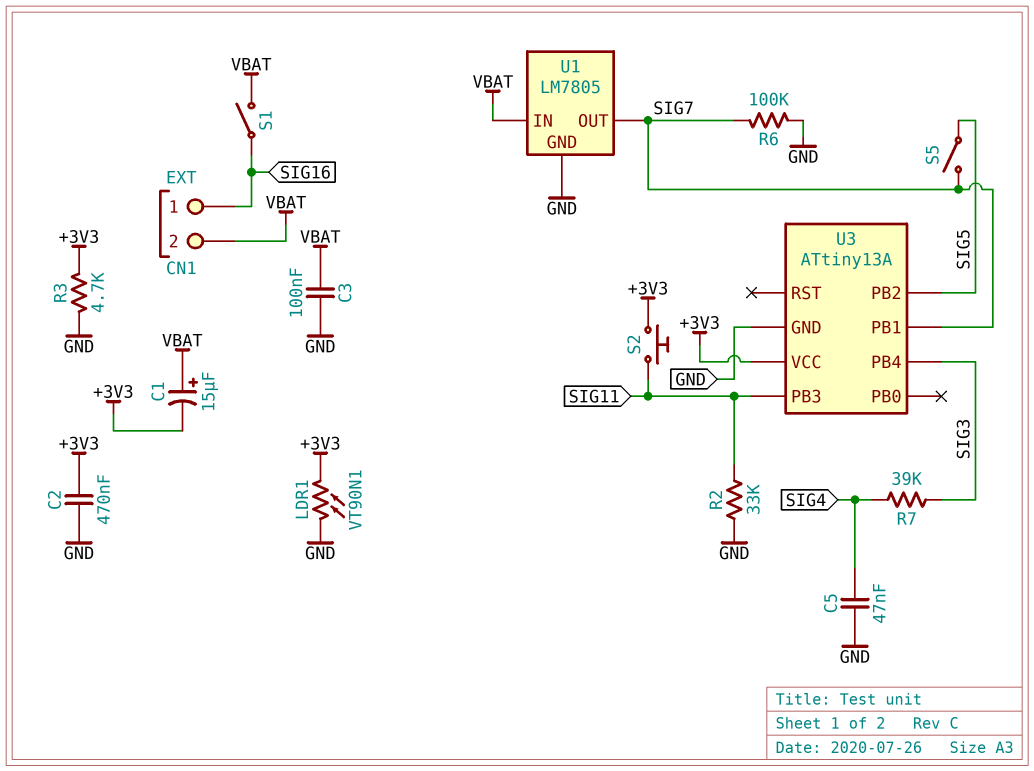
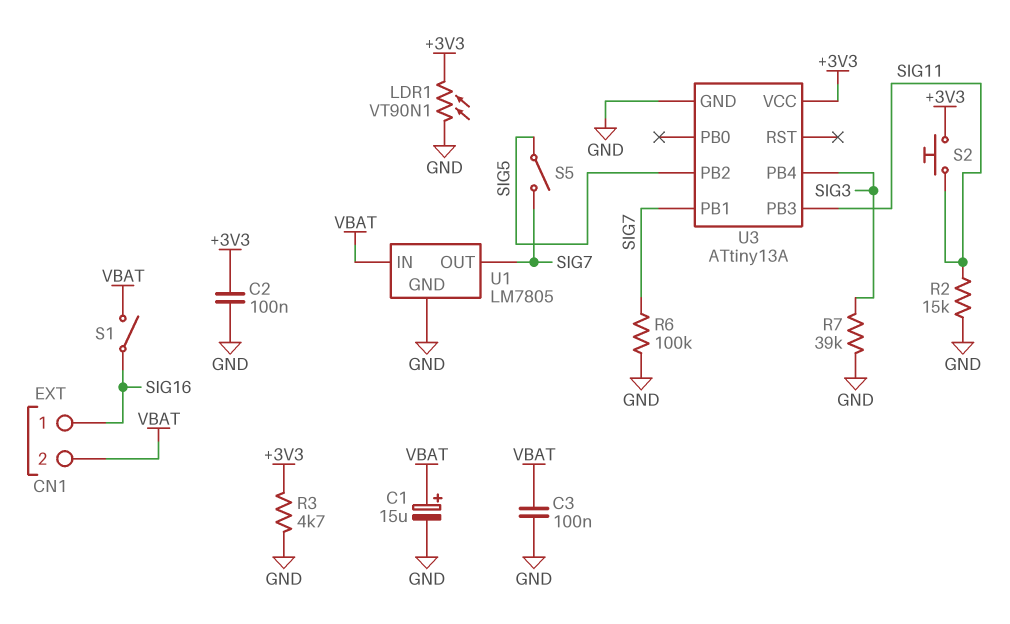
C1: 15uF (plus VBAT, minus +3V3) -> 15uF (plus VBAT, minus GND)
C2: 470nF (+3V3, GND) -> 100nF (+3V3, GND)
C5: 47nF (GND, SIG4) -> none
R2: 33k (GND, SIG11) -> 15k (GND, SIG11)
R7: 39k (SIG3, SIG4) -> 39k (GND, SIG3)

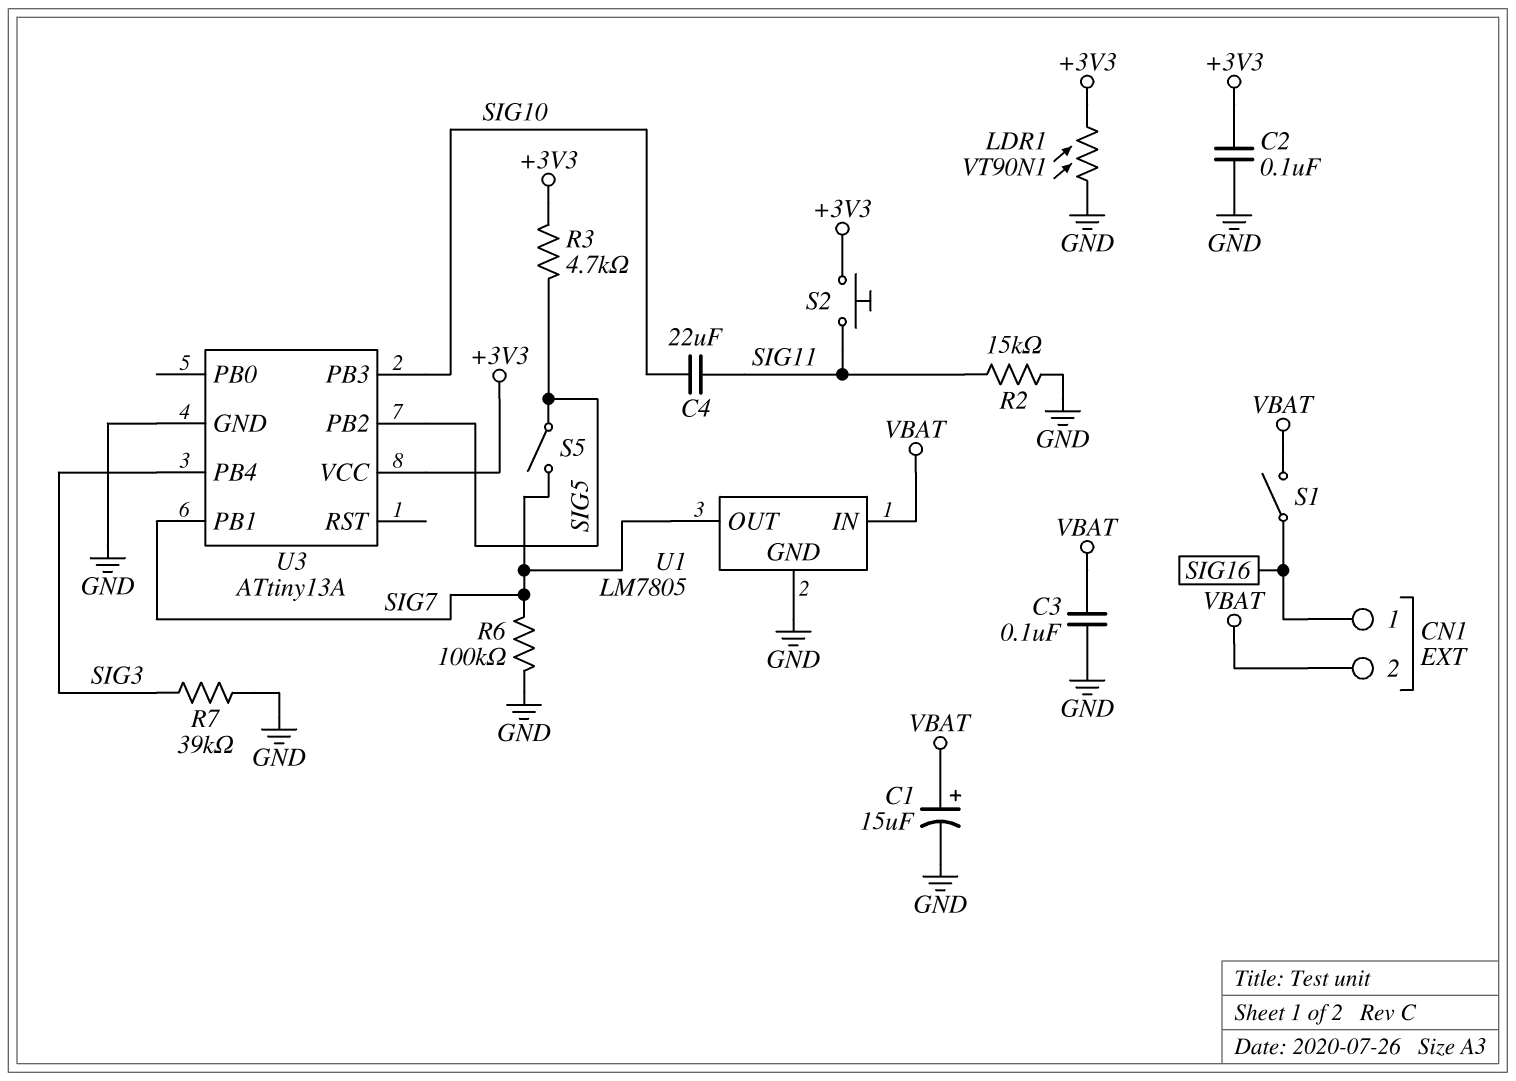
C4: none -> 22uF (SIG10, SIG11)
R3: 4.7k (+3V3, GND) -> 4.7k (+3V3, SIG5)
U3 pin PB3: SIG11 -> SIG10

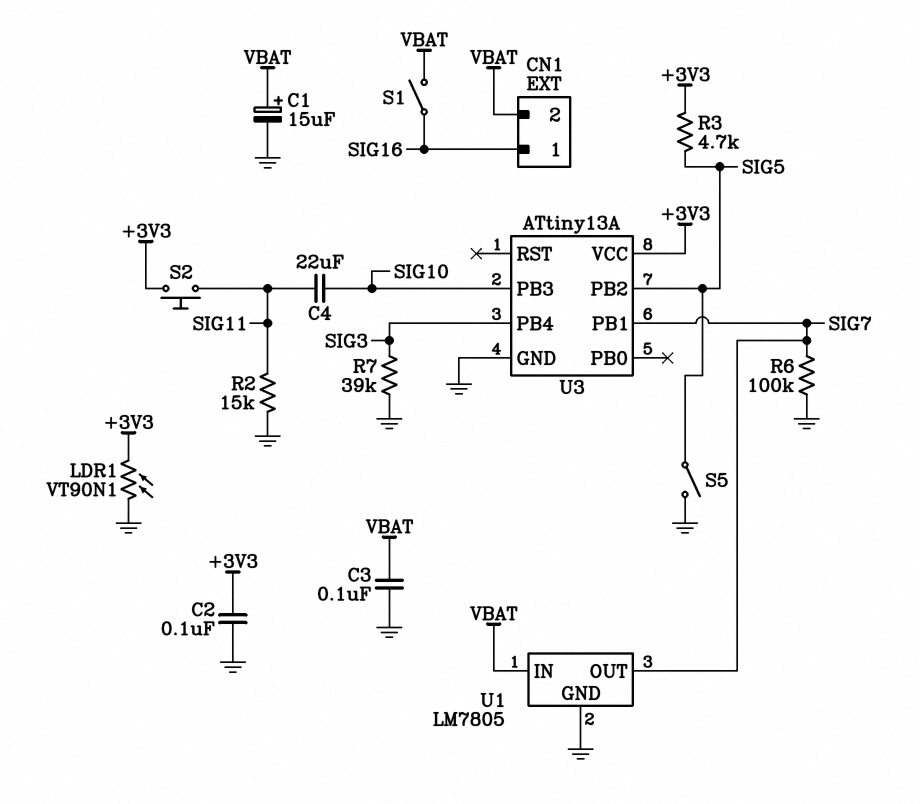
S5: switch (SIG5, SIG7) -> switch (GND, SIG5)

